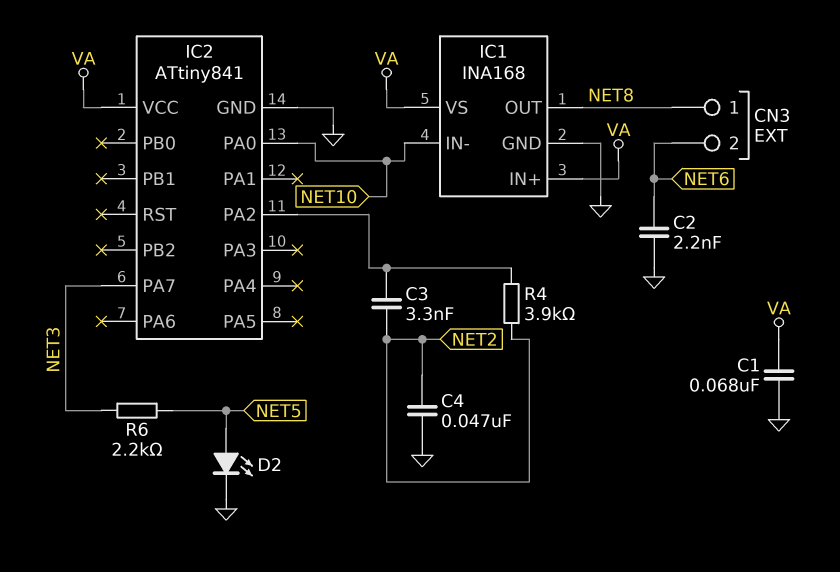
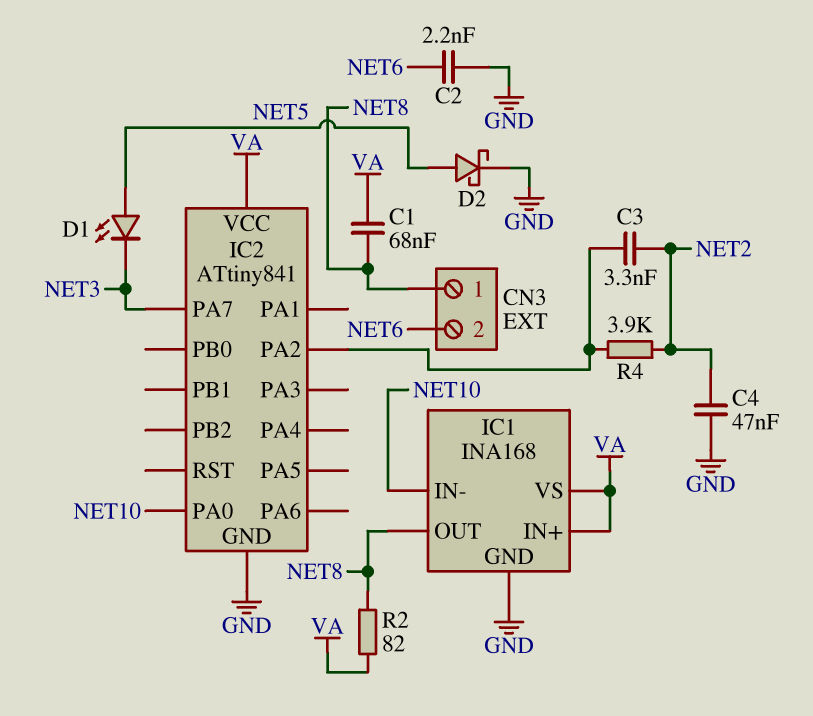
C1: 68nF (GND, VA) -> 68nF (NET8, VA)
D1: none -> LED (A NET5, K NET3)
D2: LED (A NET5, K GND) -> schottky (A NET5, K GND)
R2: none -> 82 (NET8, VA)
R6: 2.2k (NET3, NET5) -> none

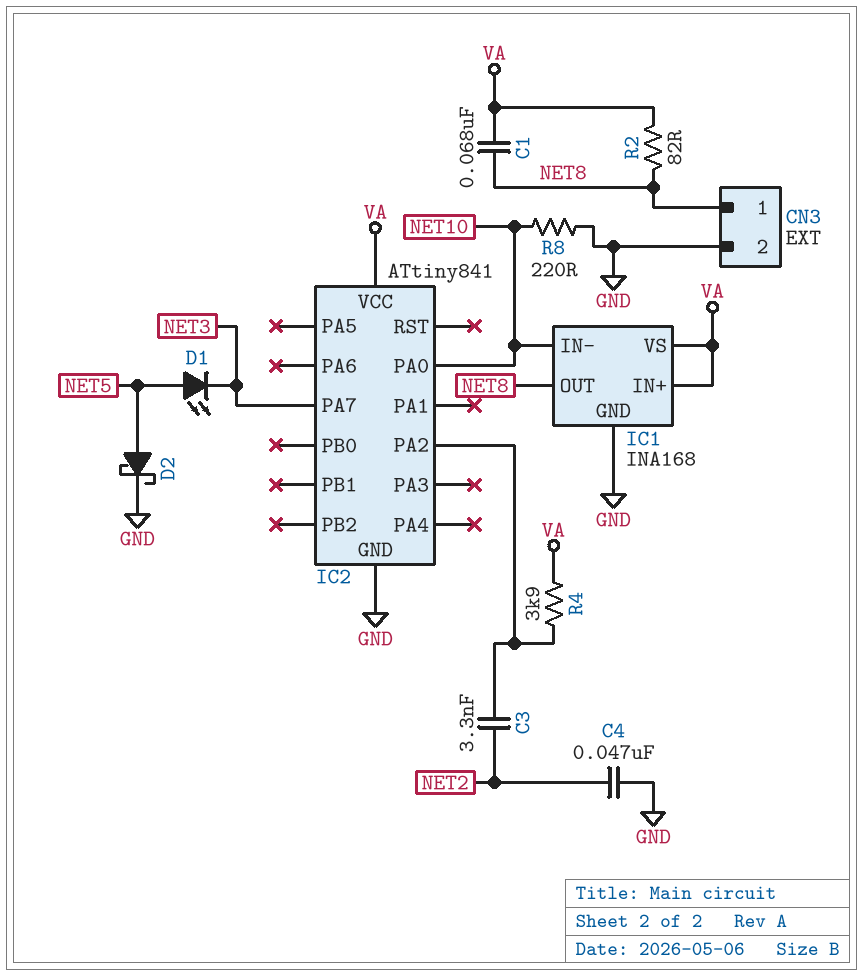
C2: 2.2nF (GND, NET6) -> none
CN3 pin 2: NET6 -> GND
R4: 3.9k (IC2/PA2, NET2) -> 3.9k (IC2/PA2, VA)
R8: none -> 220 (GND, NET10)

